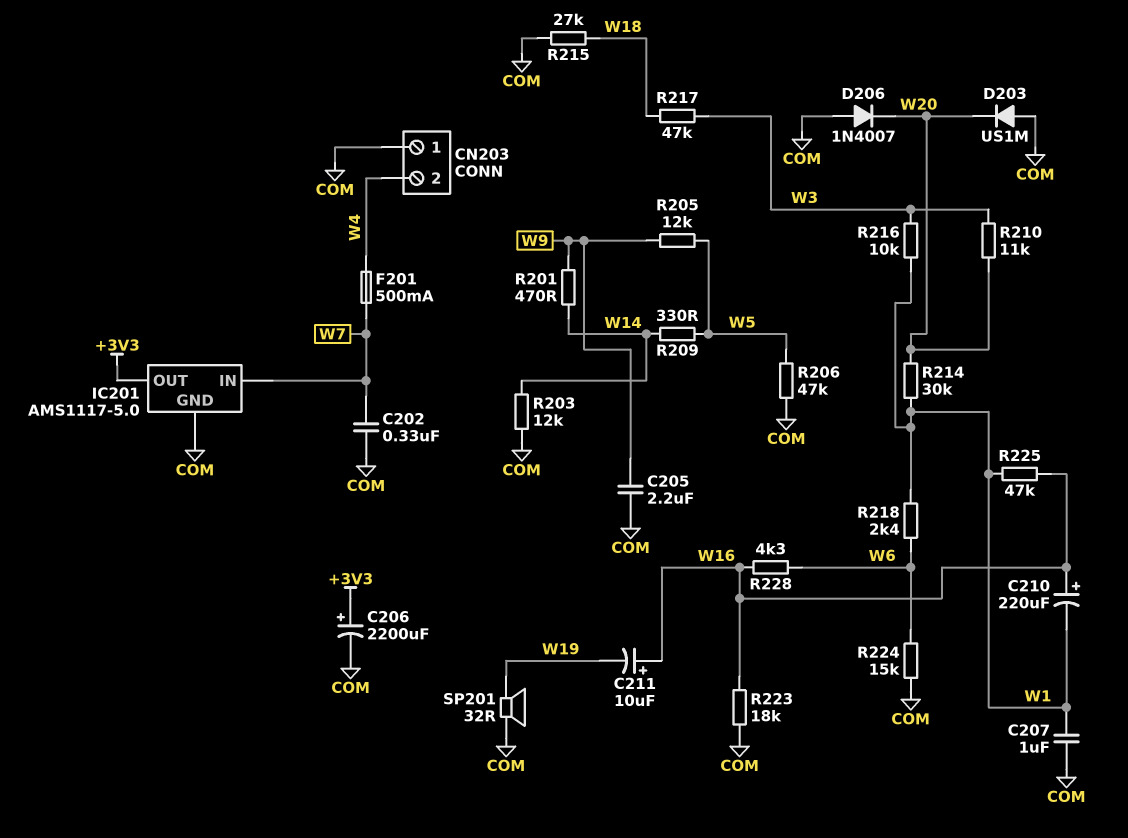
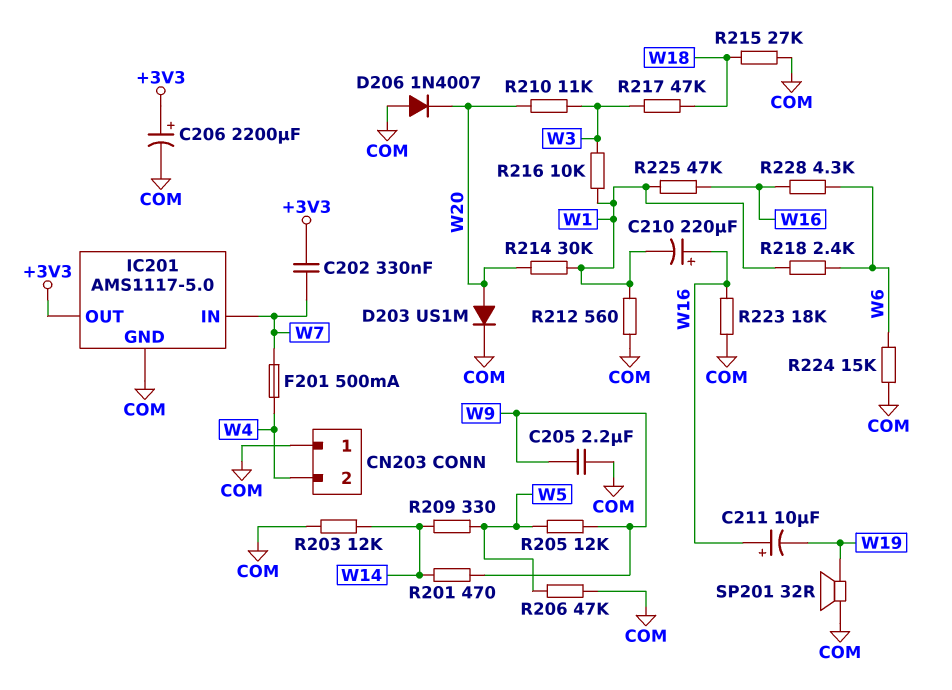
C202: 330nF (COM, W7) -> 330nF (+3V3, W7)
C207: 1uF (COM, W1) -> none
D203: diode US1M (A COM, K W20) -> diode US1M (A W20, K COM)
R212: none -> 560 (COM, W1)

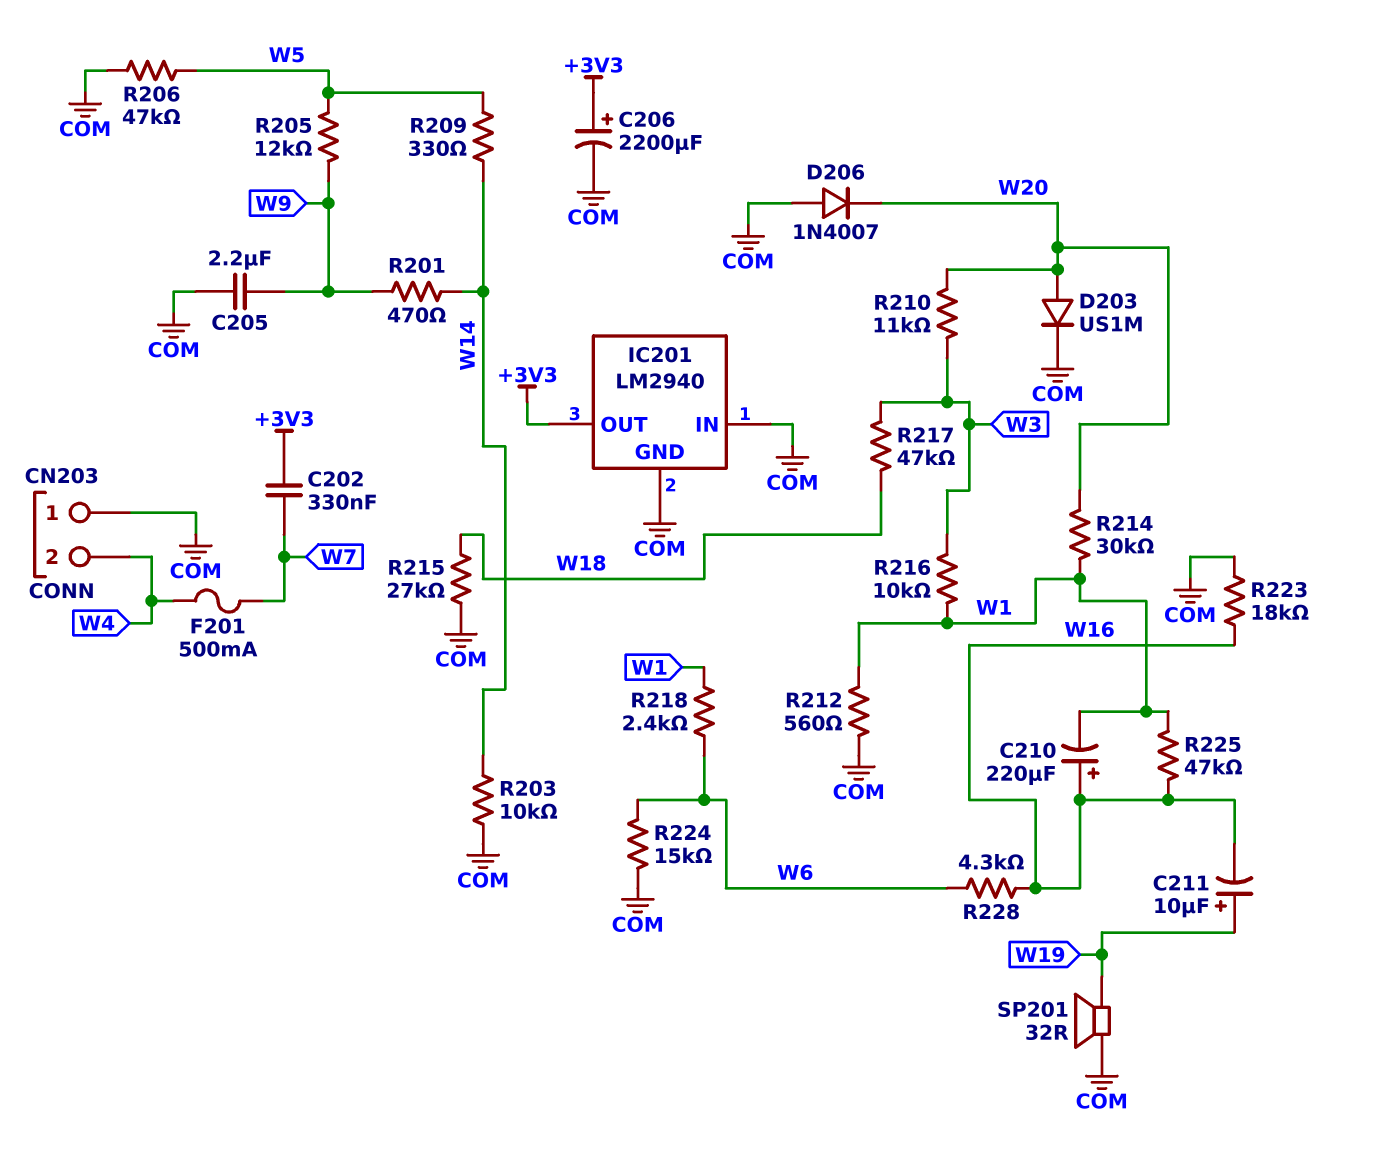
C211: 10uF (plus W16, minus W19) -> 10uF (plus W19, minus W16)
IC201: AMS1117-5.0 -> LM2940
IC201 pin IN: W7 -> COM
R203: 12k (COM, W14) -> 10k (COM, W14)

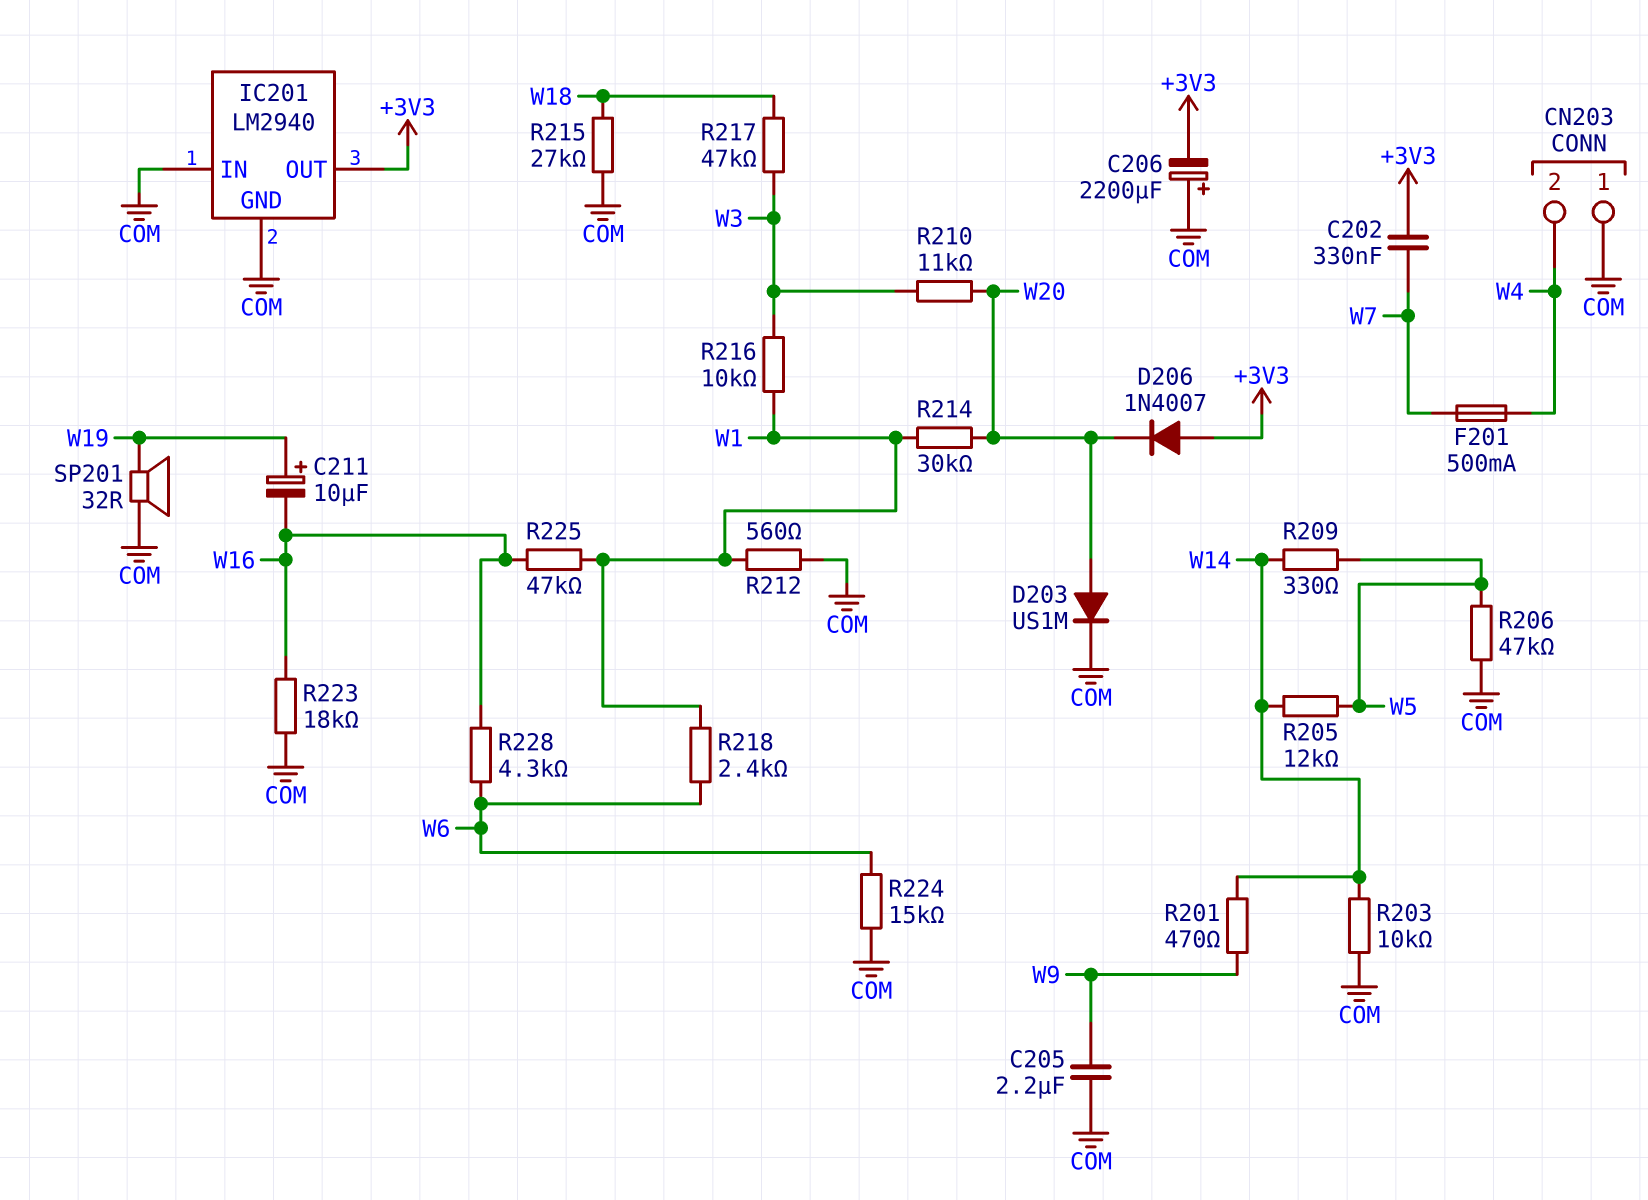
C206: 2200uF (plus +3V3, minus COM) -> 2200uF (plus COM, minus +3V3)
C210: 220uF (plus W16, minus W1) -> none
D206: diode 1N4007 (A COM, K W20) -> diode 1N4007 (A +3V3, K W20)
R205: 12k (W5, W9) -> 12k (W5, W14)

